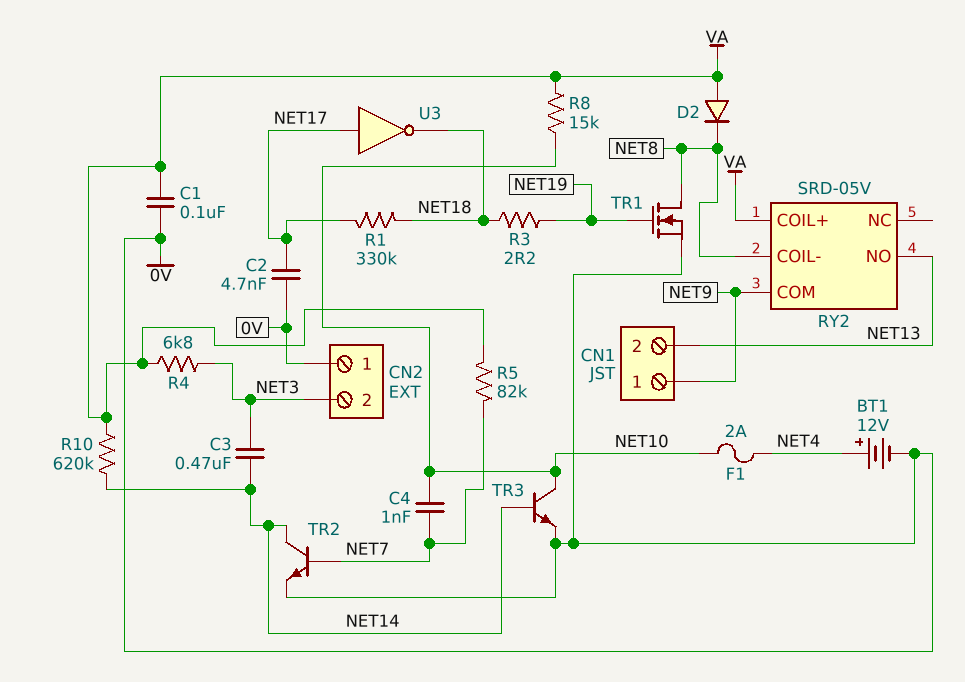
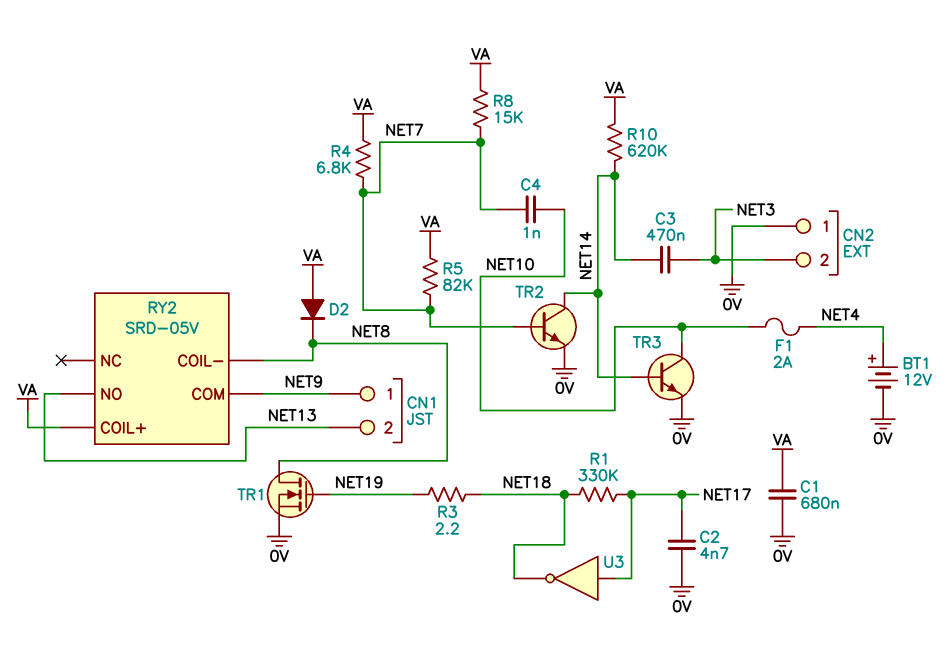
C1: 100nF (0V, VA) -> 680nF (0V, VA)
R4: 6.8k (NET3, VA) -> 6.8k (NET7, VA)
R8: 15k (NET10, VA) -> 15k (NET7, VA)

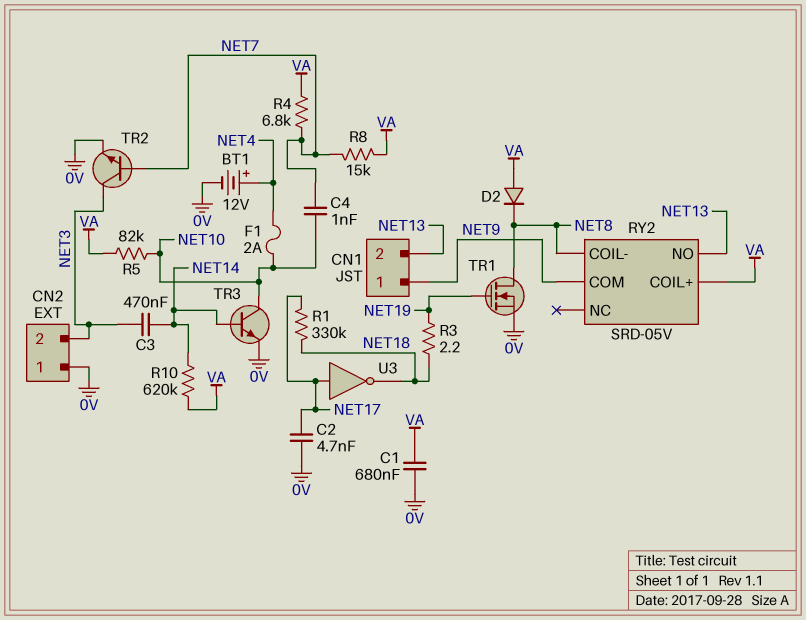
R5: 82k (NET7, VA) -> 82k (NET10, VA)
TR2: NPN (B NET7, C NET14, E 0V) -> NPN (B NET7, C NET3, E 0V)

